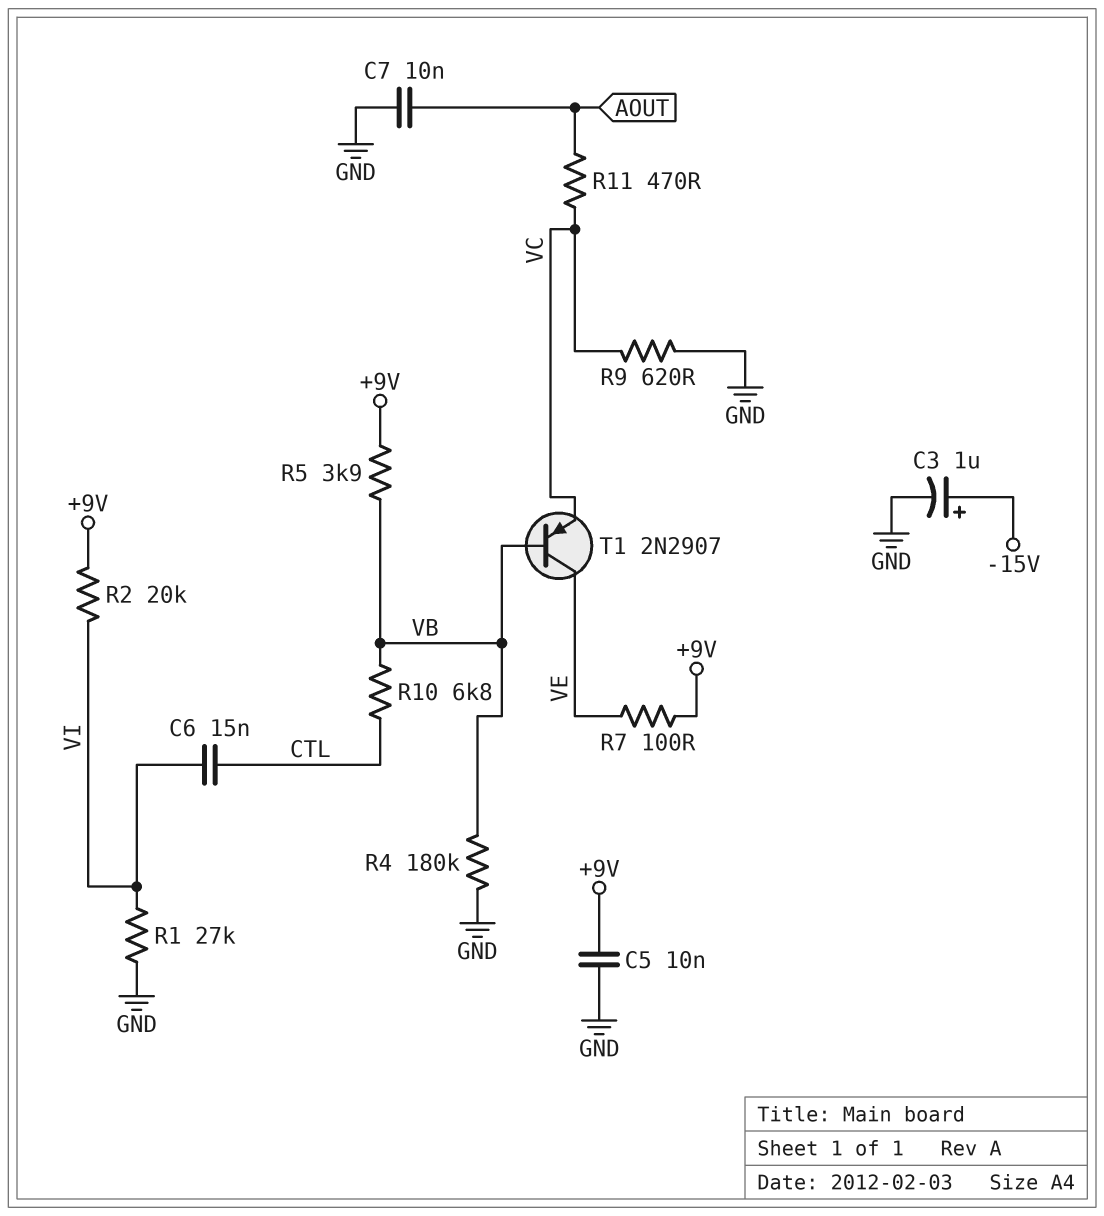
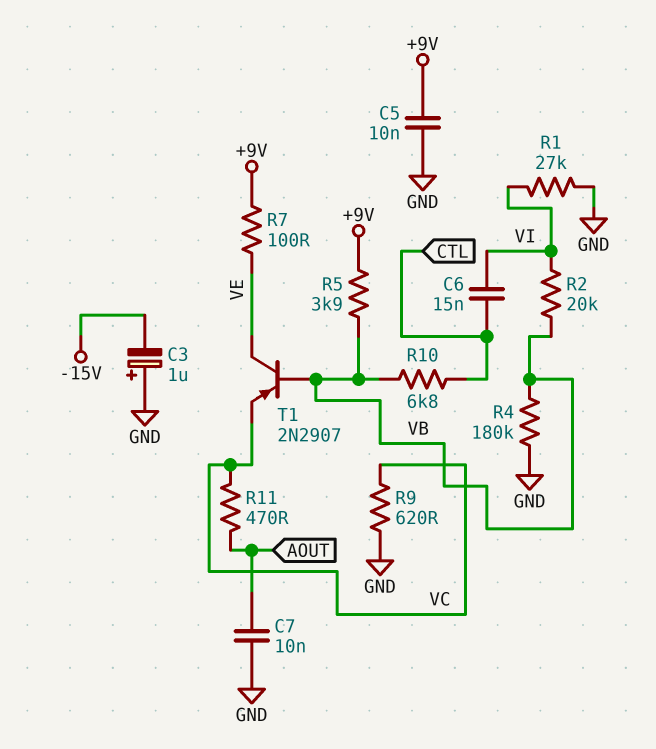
C3: 1uF (plus -15V, minus GND) -> 1uF (plus GND, minus -15V)
R2: 20k (+9V, VI) -> 20k (VB, VI)

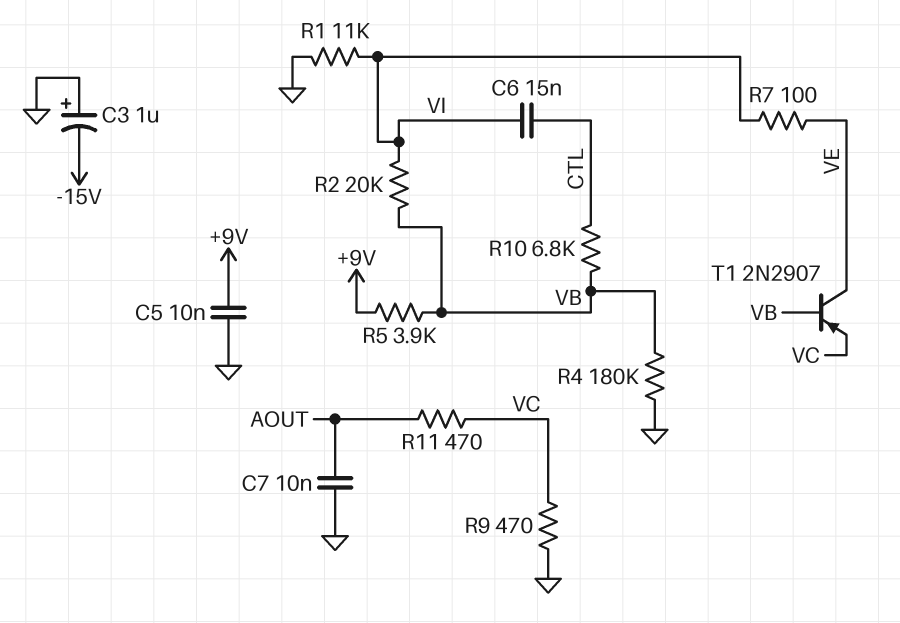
R1: 27k (GND, VI) -> 11k (GND, VI)
R7: 100 (+9V, VE) -> 100 (VE, VI)
R9: 620 (GND, VC) -> 470 (GND, VC)

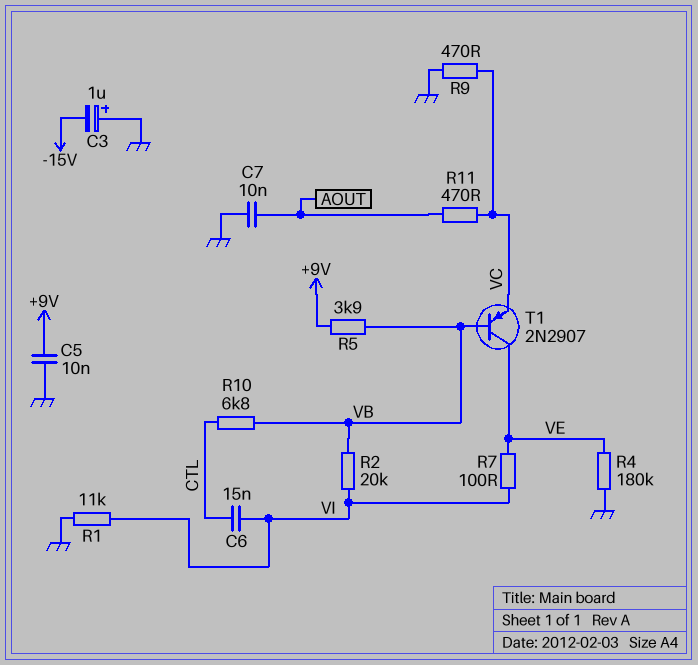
R4: 180k (GND, VB) -> 180k (GND, VE)

